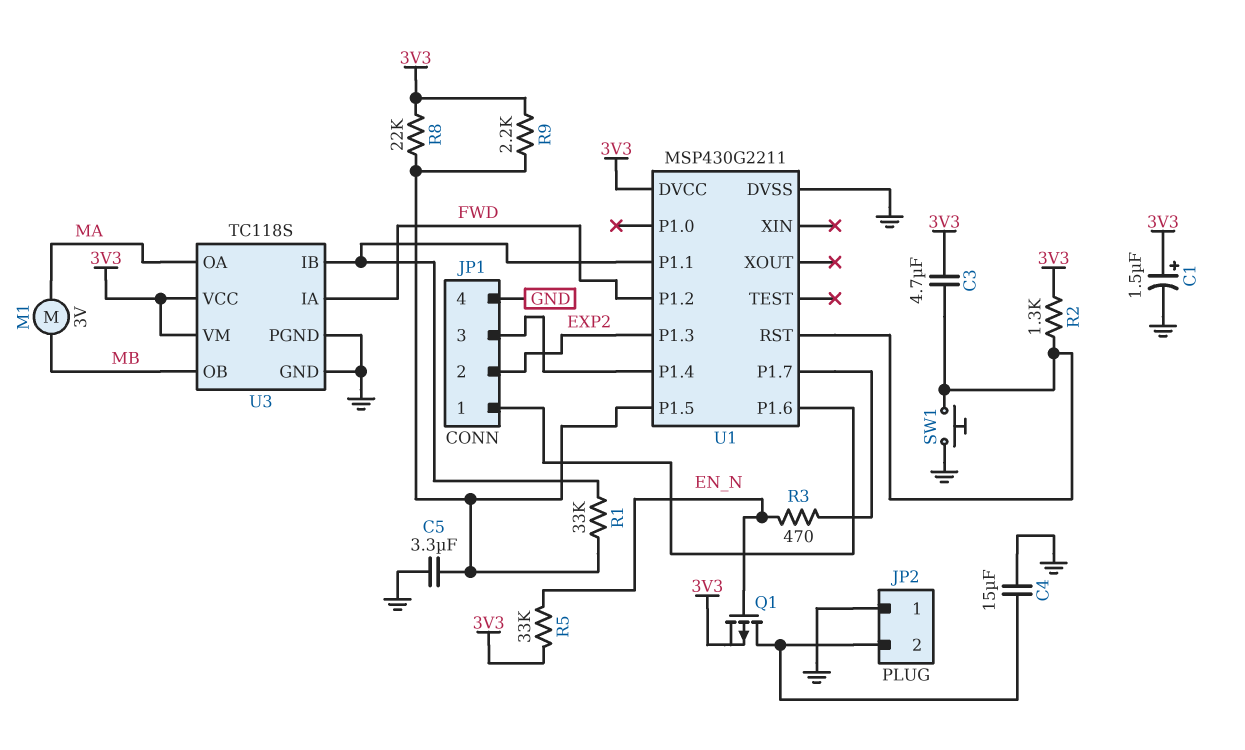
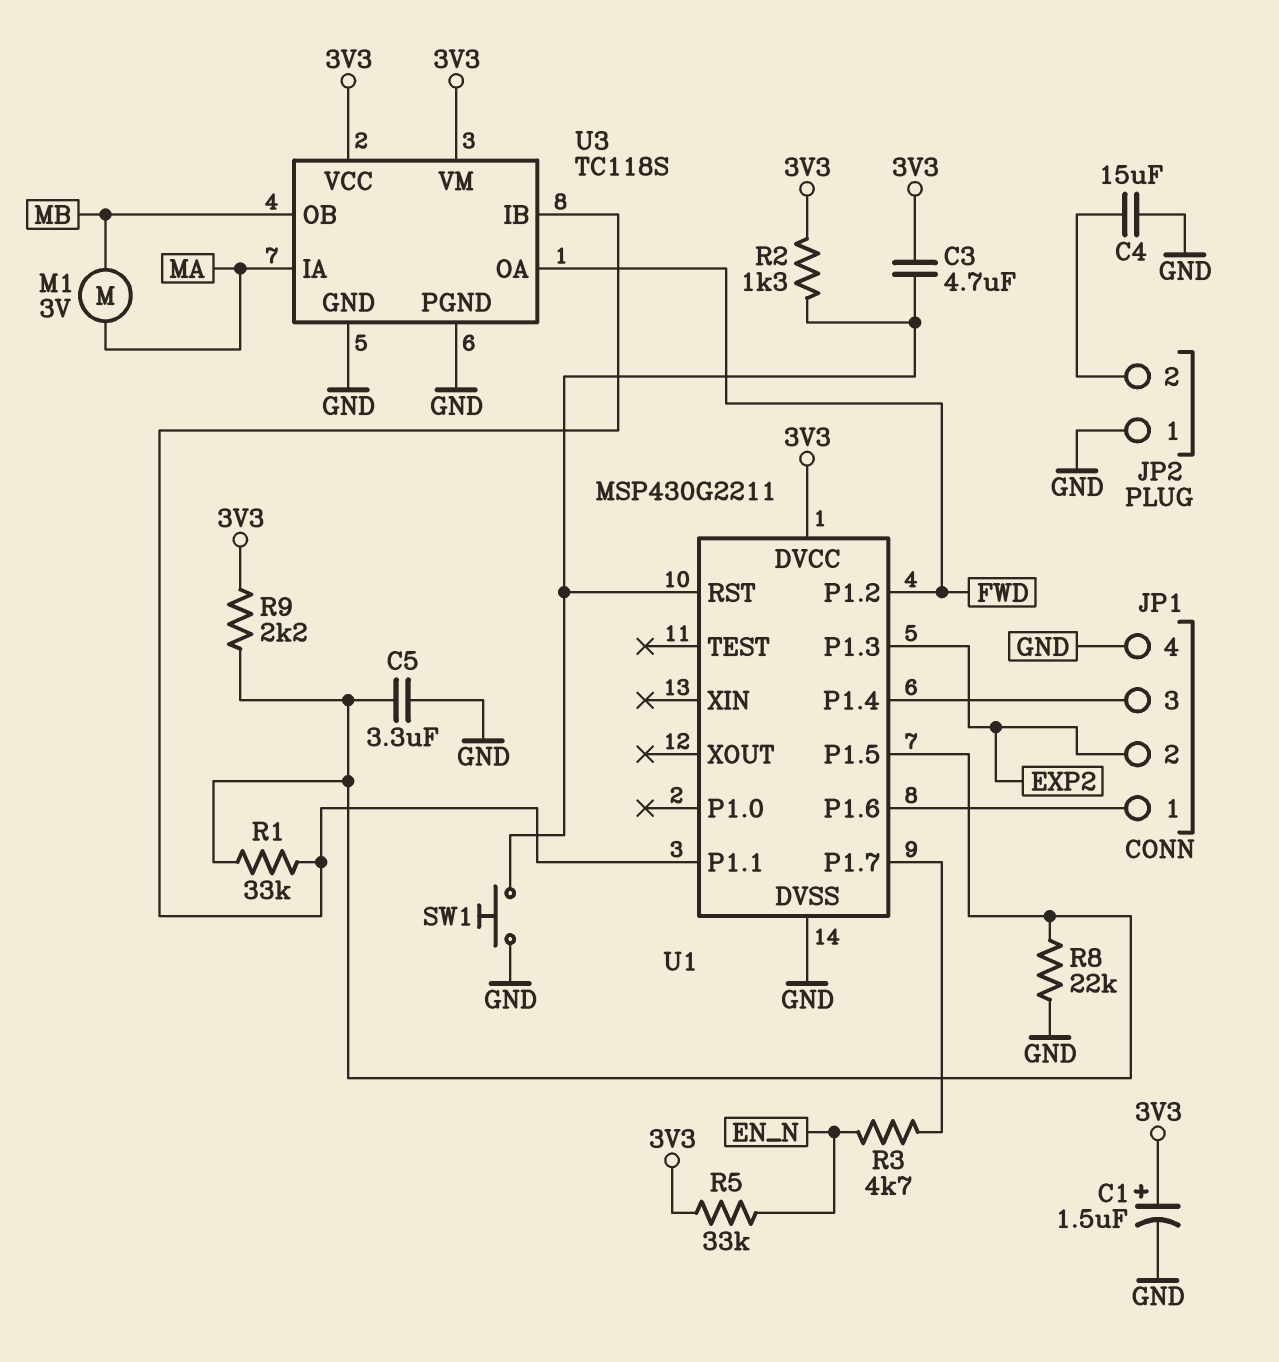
Q1: PMOS (G EN_N, D JP2/2, S 3V3) -> none
R3: 470 (EN_N, U1/P1.7) -> 4.7k (EN_N, U1/P1.7)
R8: 22k (3V3, U1/P1.5) -> 22k (GND, U1/P1.5)
U3 pin IA: FWD -> MA
U3 pin OA: MA -> FWD

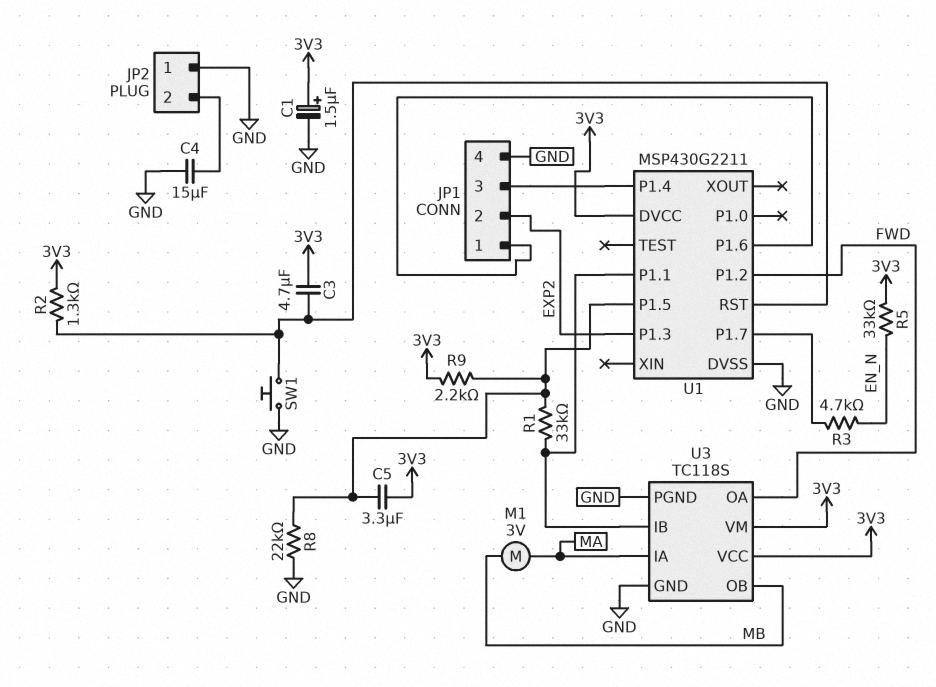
C5: 3.3uF (GND, U1/P1.5) -> 3.3uF (3V3, U1/P1.5)

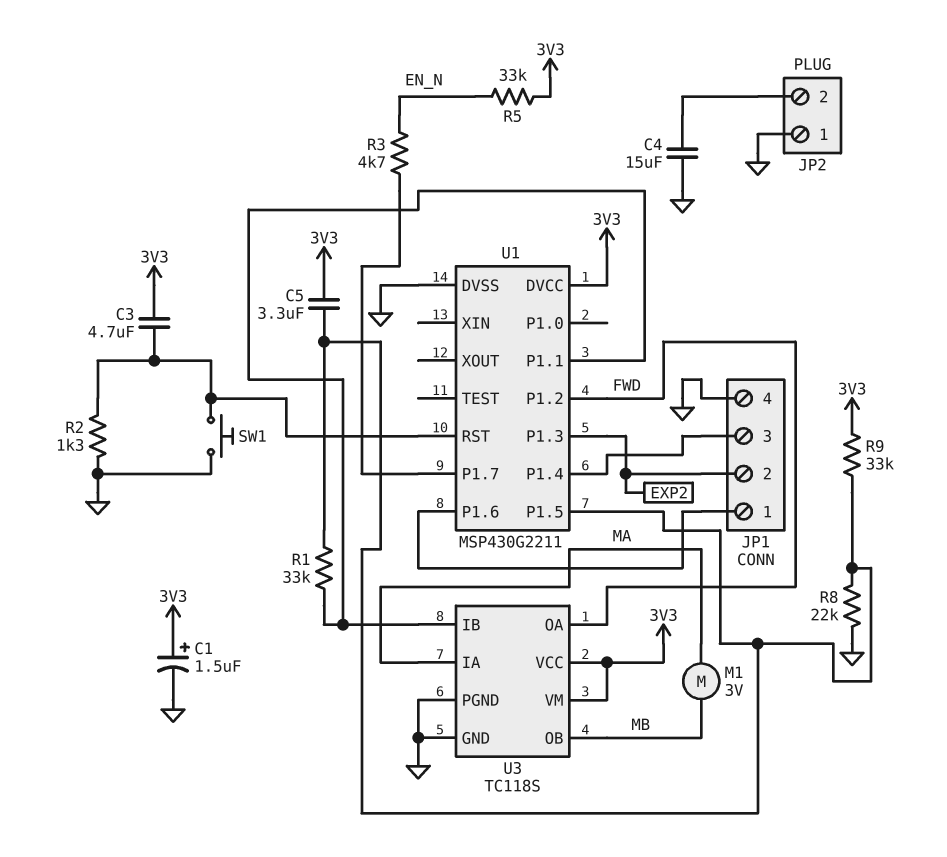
R2: 1.3k (3V3, U1/RST) -> 1.3k (GND, U1/RST)
R9: 2.2k (3V3, U1/P1.5) -> 33k (3V3, U1/P1.5)

